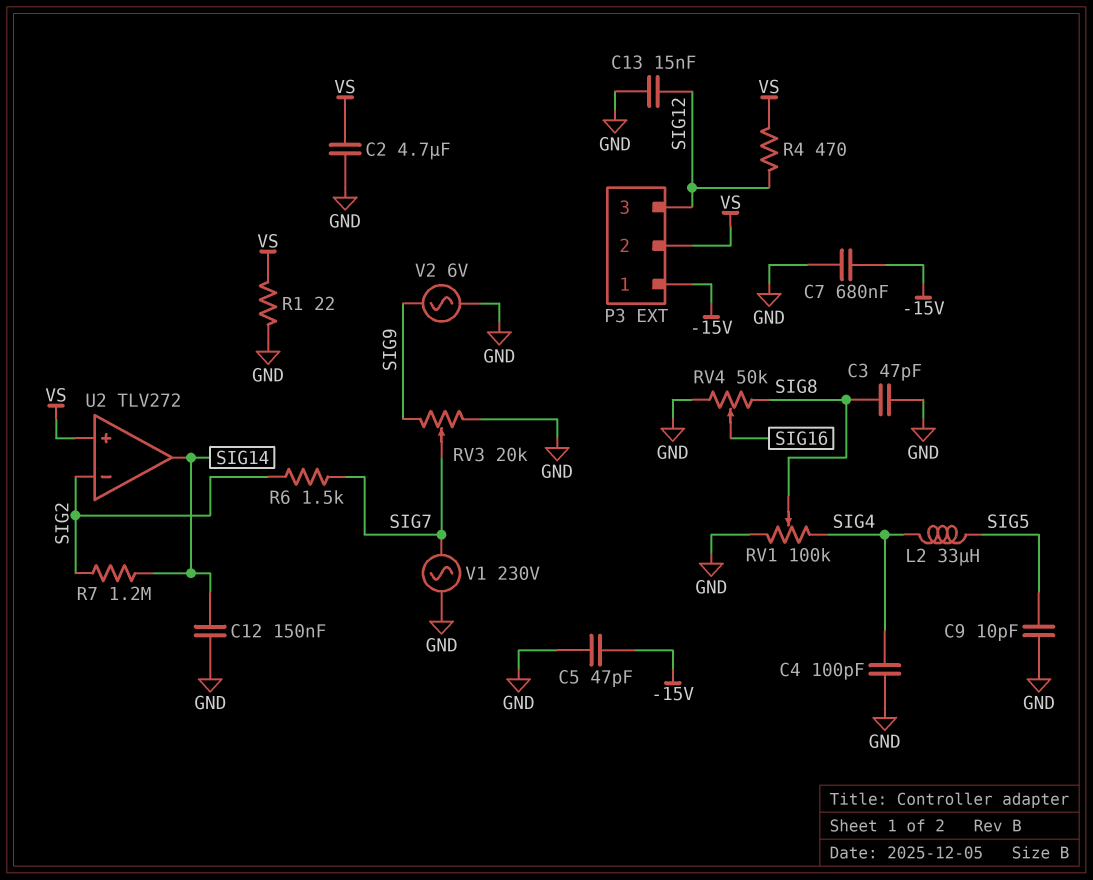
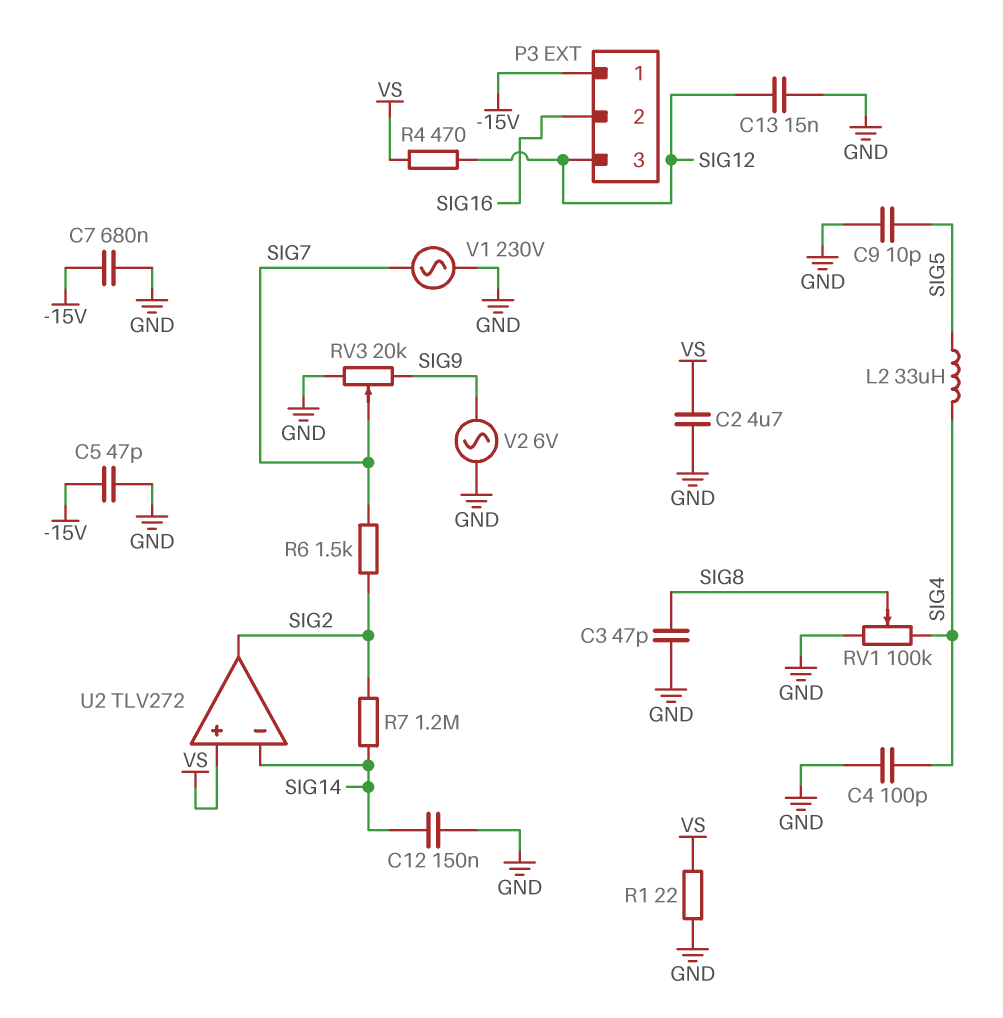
P3 pin 2: VS -> SIG16
RV4: 50k (GND, SIG8, wiper SIG16) -> none
U2 pin in-: SIG2 -> SIG14
U2 pin out: SIG14 -> SIG2

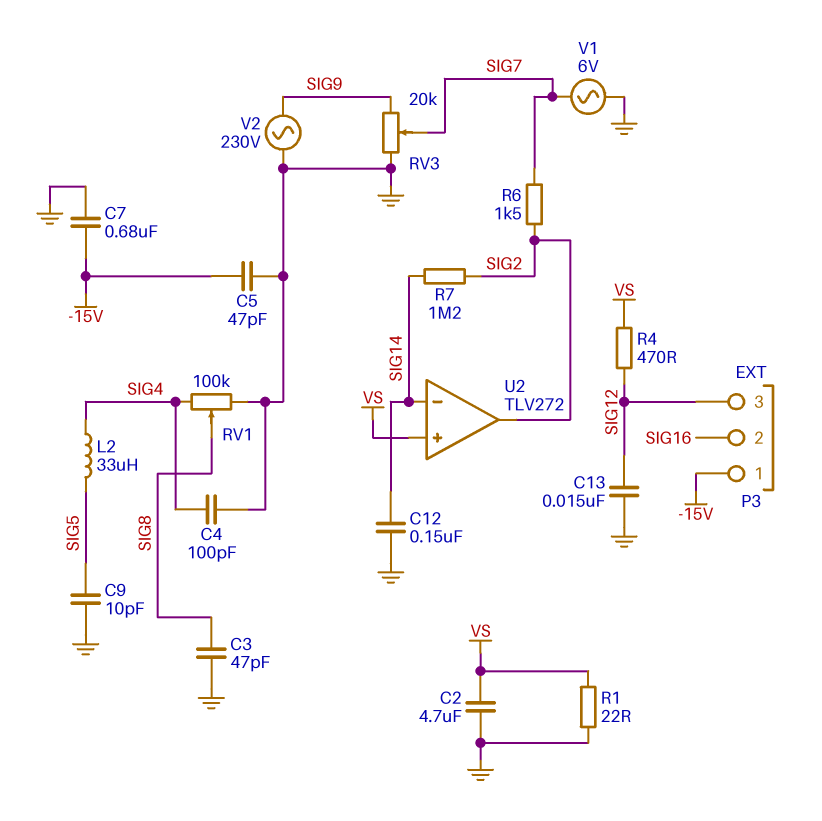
V1: AC 230V (GND, SIG7) -> AC 6V (GND, SIG7)
V2: AC 6V (GND, SIG9) -> AC 230V (GND, SIG9)

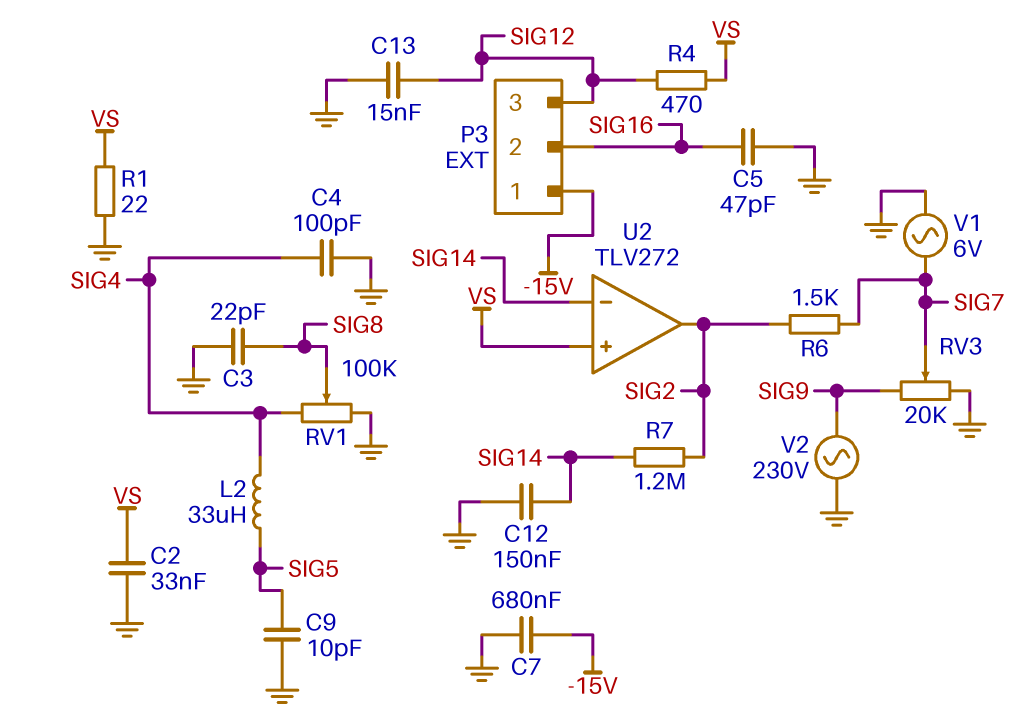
C2: 4.7uF (GND, VS) -> 33nF (GND, VS)
C3: 47pF (GND, SIG8) -> 22pF (GND, SIG8)
C5: 47pF (-15V, GND) -> 47pF (GND, SIG16)

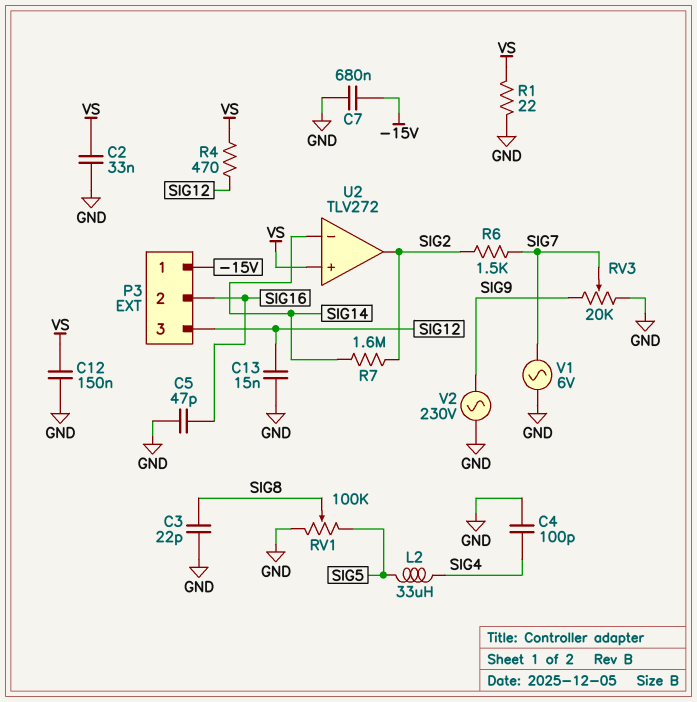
C9: 10pF (GND, SIG5) -> none
C12: 150nF (GND, SIG14) -> 150nF (GND, VS)
R7: 1.2M (SIG2, SIG14) -> 1.6M (SIG2, SIG14)
RV1: 100k (GND, SIG4, wiper SIG8) -> 100k (GND, SIG5, wiper SIG8)

